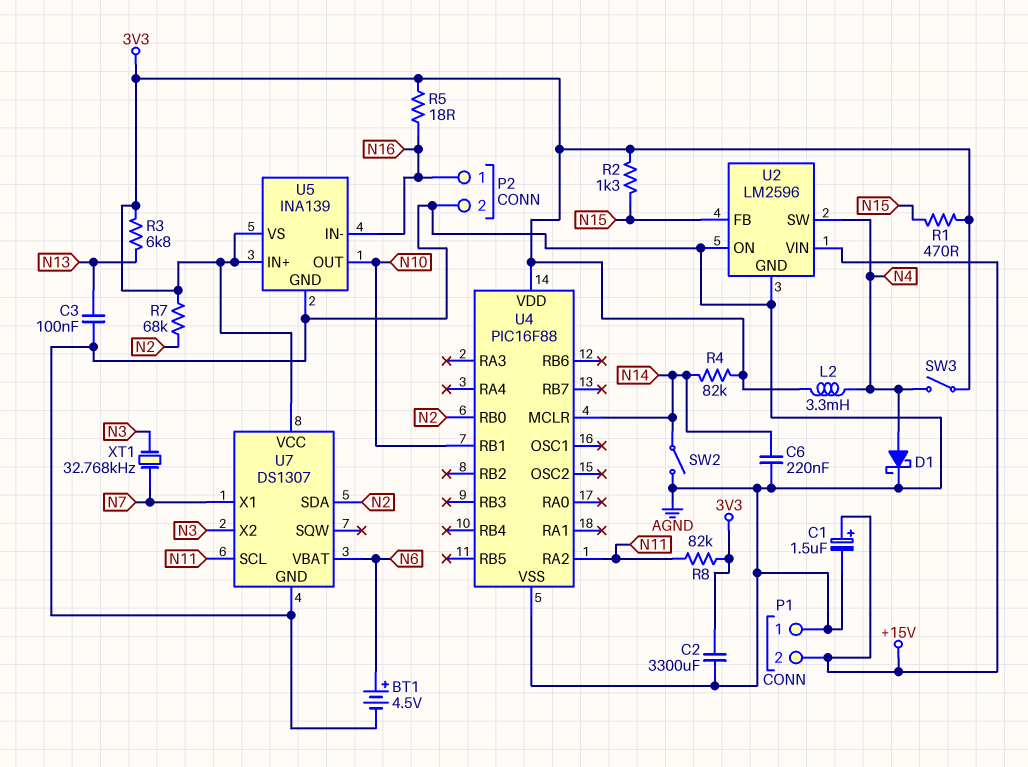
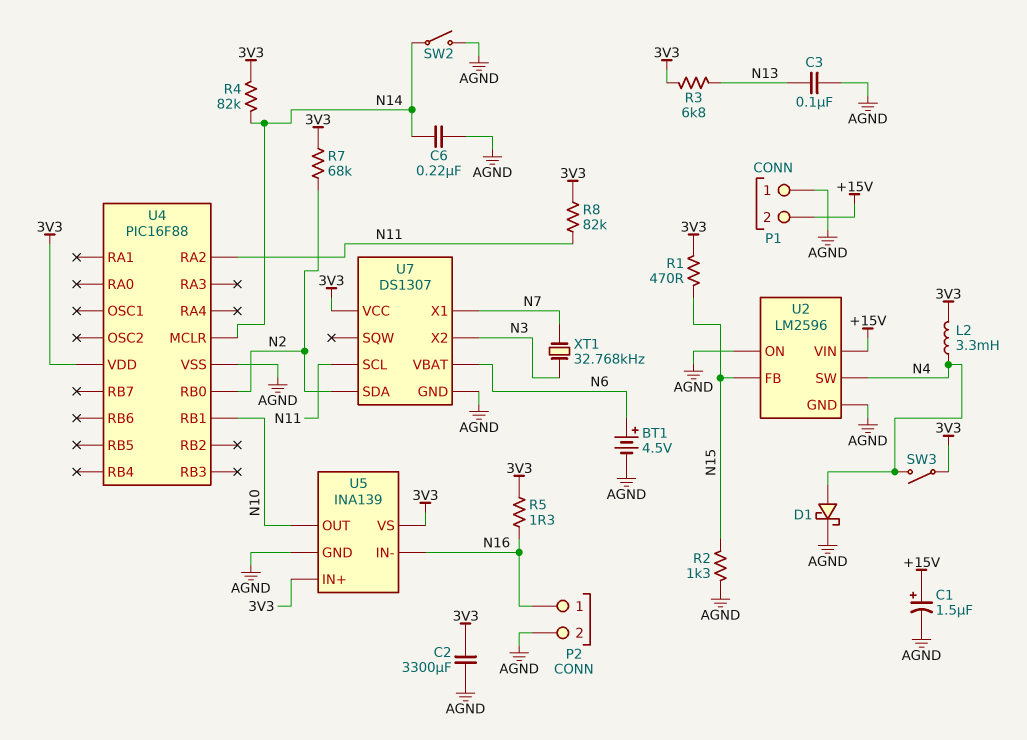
R2: 1.3k (3V3, N15) -> 1.3k (AGND, N15)
R5: 18 (3V3, N16) -> 1.3 (3V3, N16)

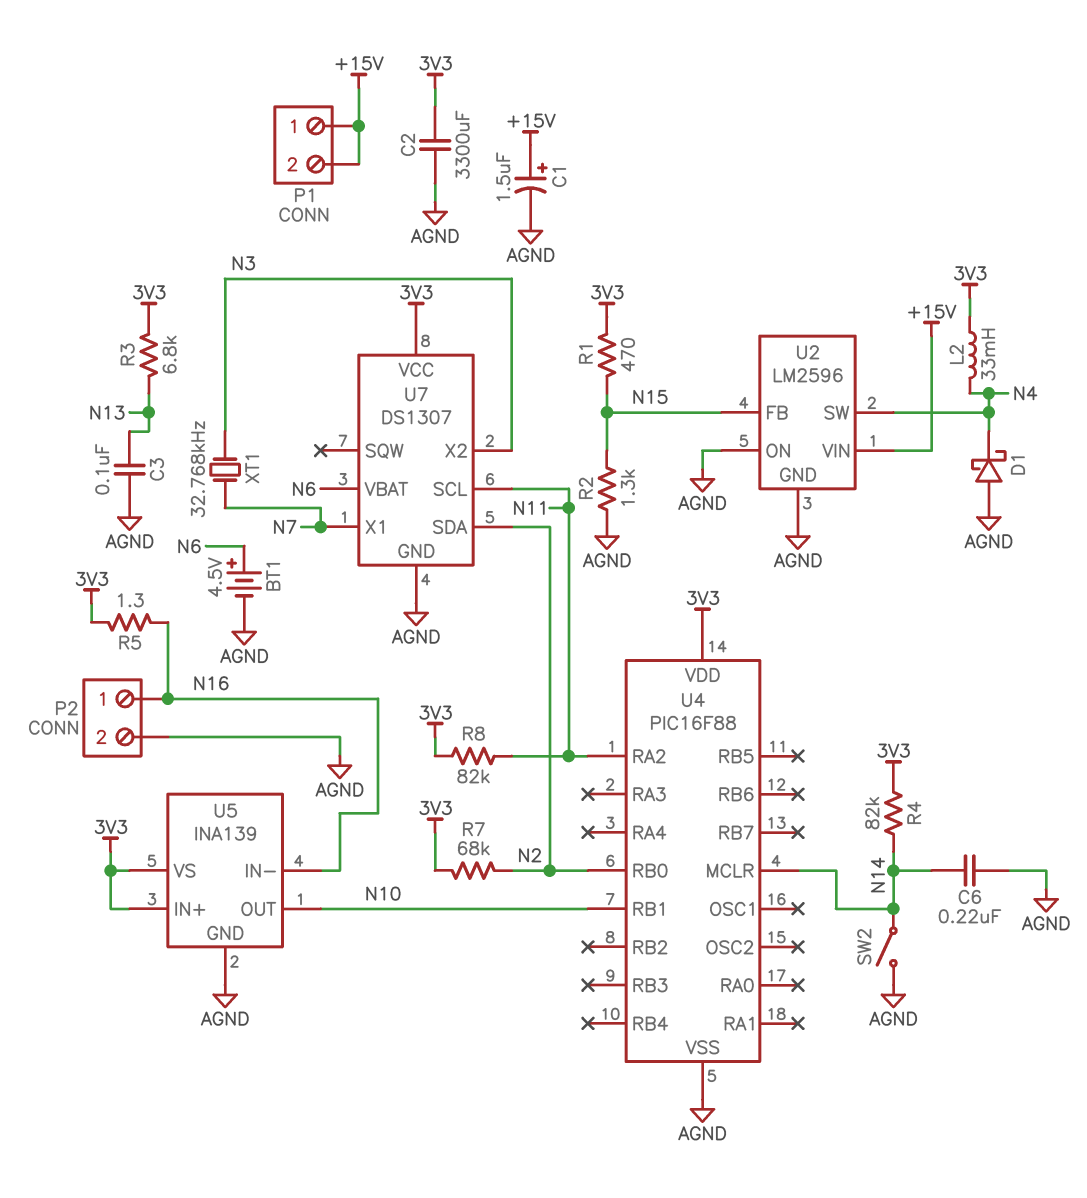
D1: schottky (A N4, K AGND) -> schottky (A AGND, K N4)
L2: 3.3mH (3V3, N4) -> 33mH (3V3, N4)
P1 pin 1: AGND -> +15V
SW3: switch (3V3, N4) -> none

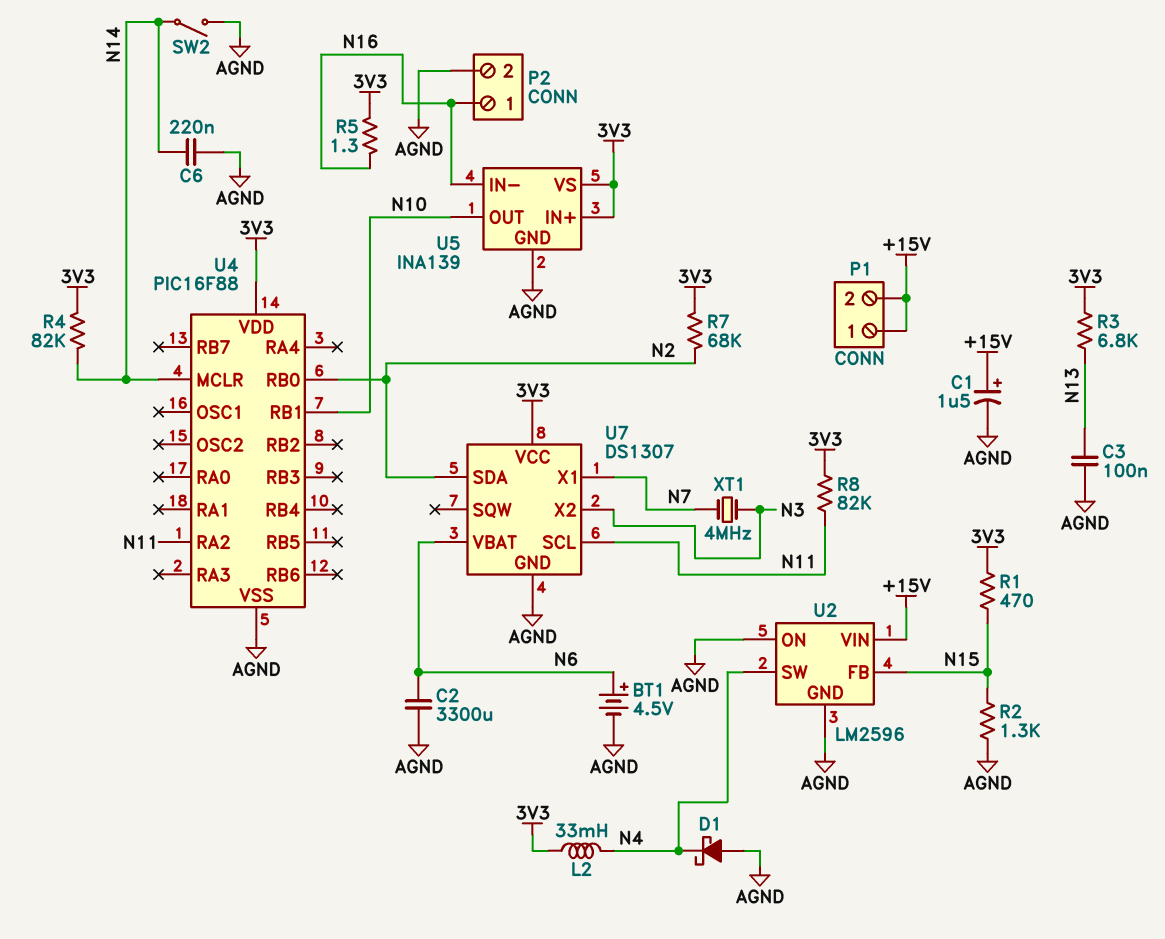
C2: 3300uF (3V3, AGND) -> 3300uF (AGND, N6)
XT1: 32.768kHz (N3, N7) -> 4MHz (N3, N7)

